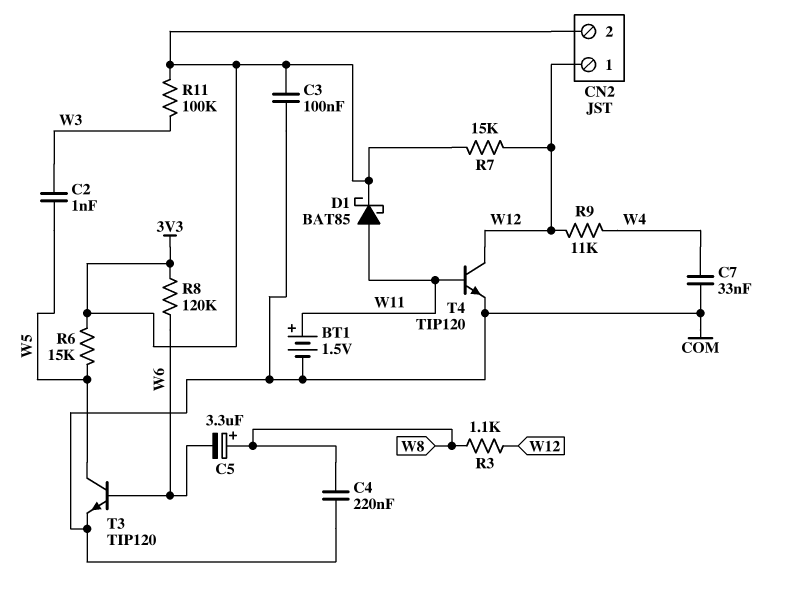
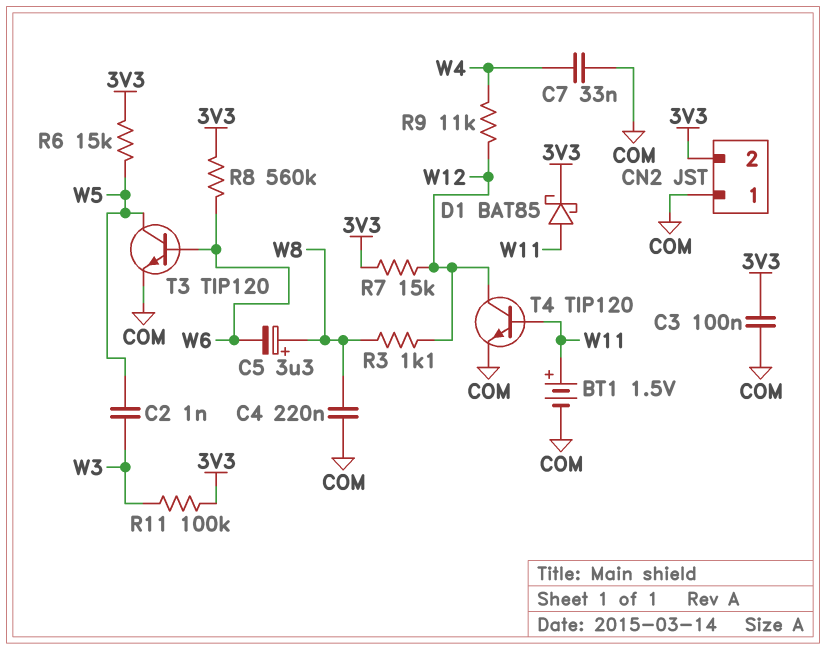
CN2 pin 1: W12 -> COM
R8: 120k (3V3, W6) -> 560k (3V3, W6)

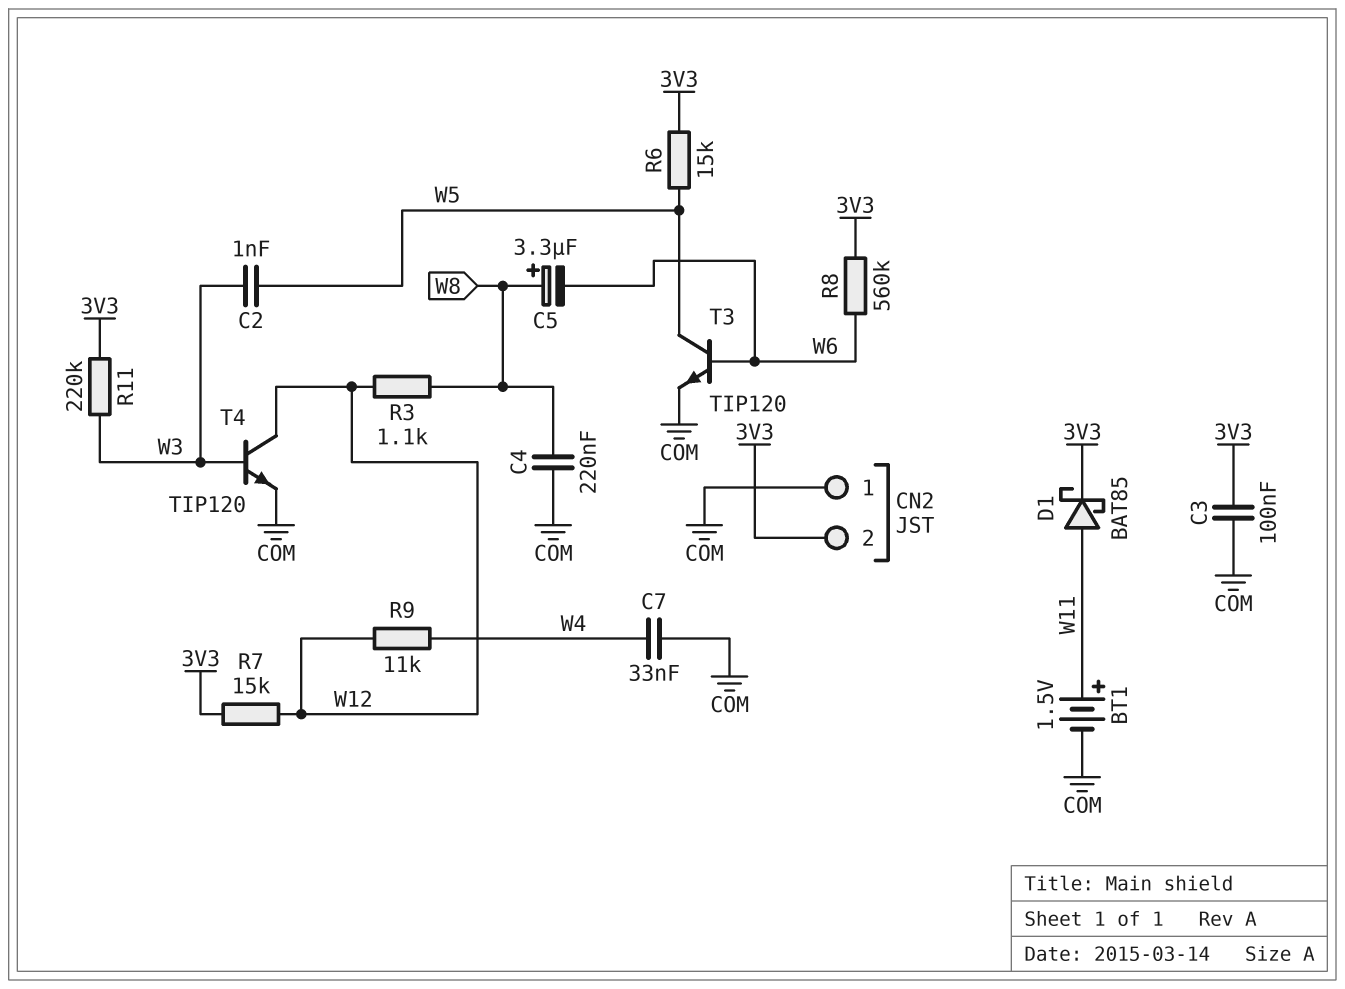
R11: 100k (3V3, W3) -> 220k (3V3, W3)
T4: NPN TIP120 (B W11, C W12, E COM) -> NPN TIP120 (B W3, C W12, E COM)

